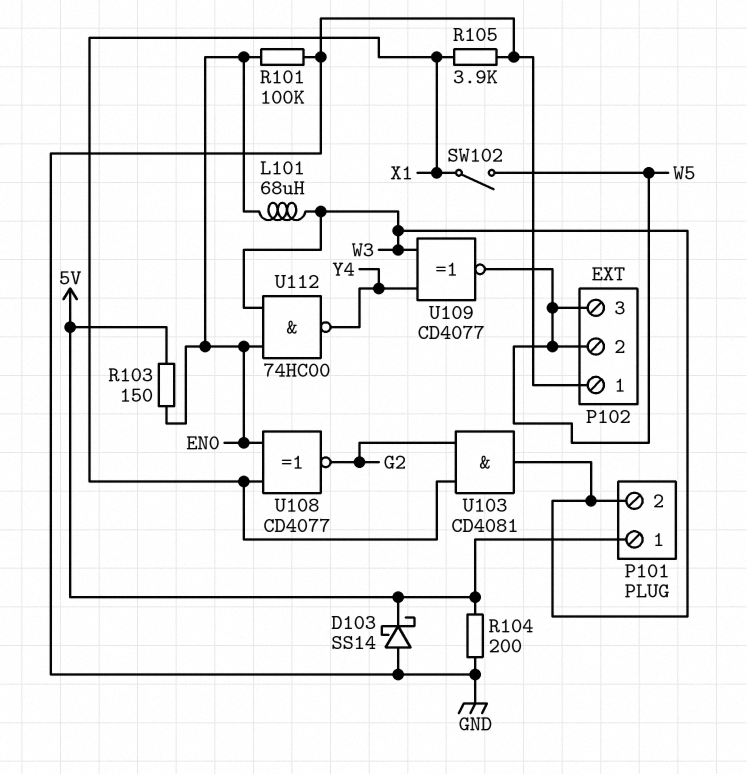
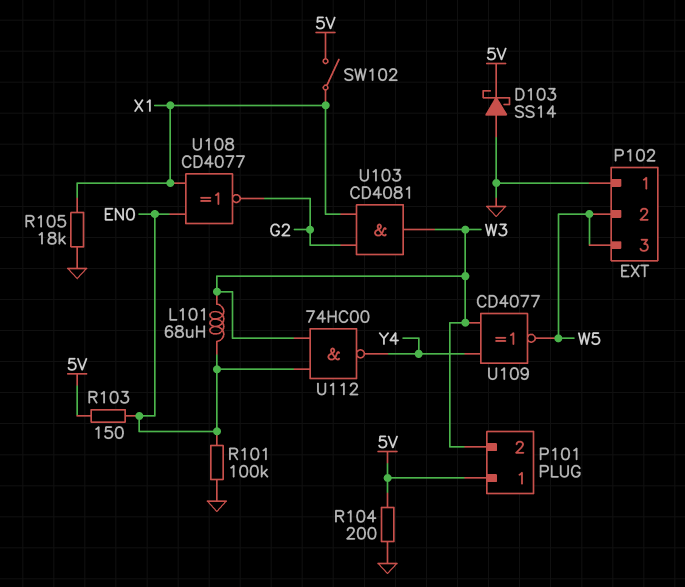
R105: 3.9k (GND, X1) -> 18k (GND, X1)
SW102: switch (W5, X1) -> switch (5V, X1)

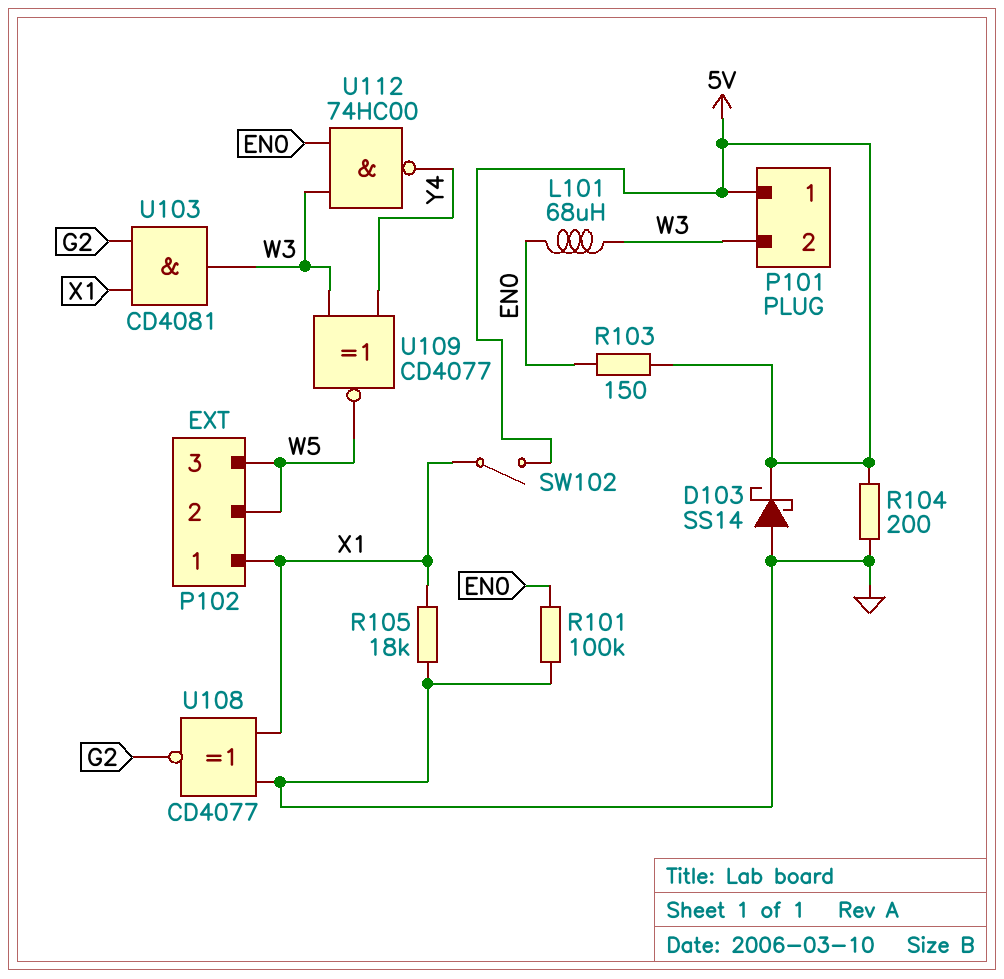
P102 pin 1: GND -> X1
U108: XNOR CD4077 (in EN0, in X1, out G2) -> XNOR CD4077 (in GND, in X1, out G2)

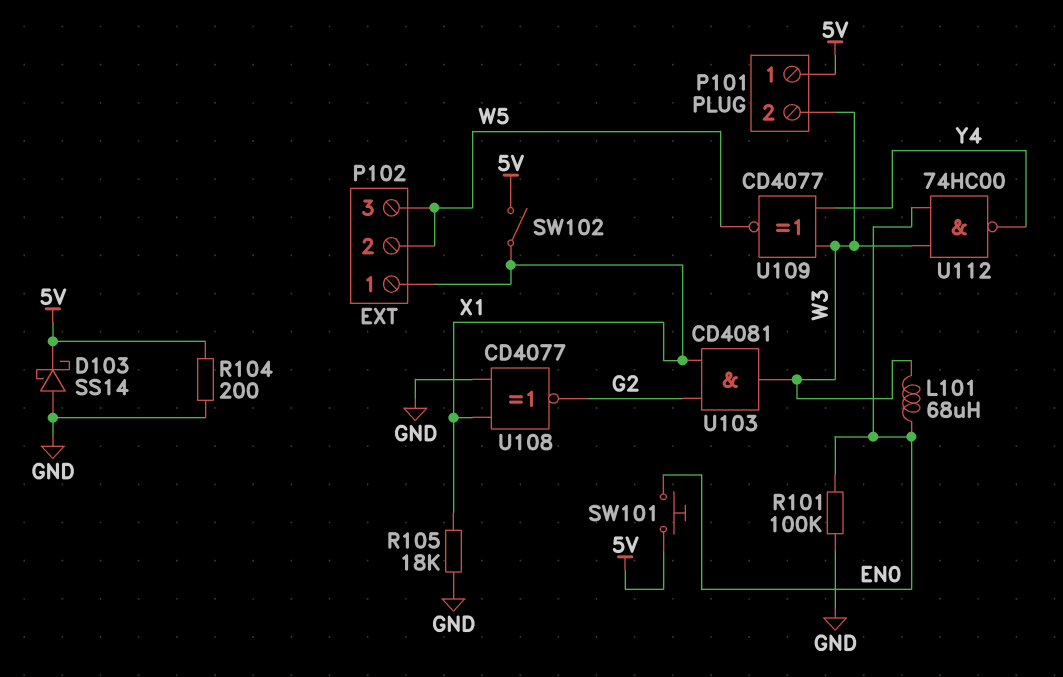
R103: 150 (5V, EN0) -> none
SW101: none -> button (5V, EN0)

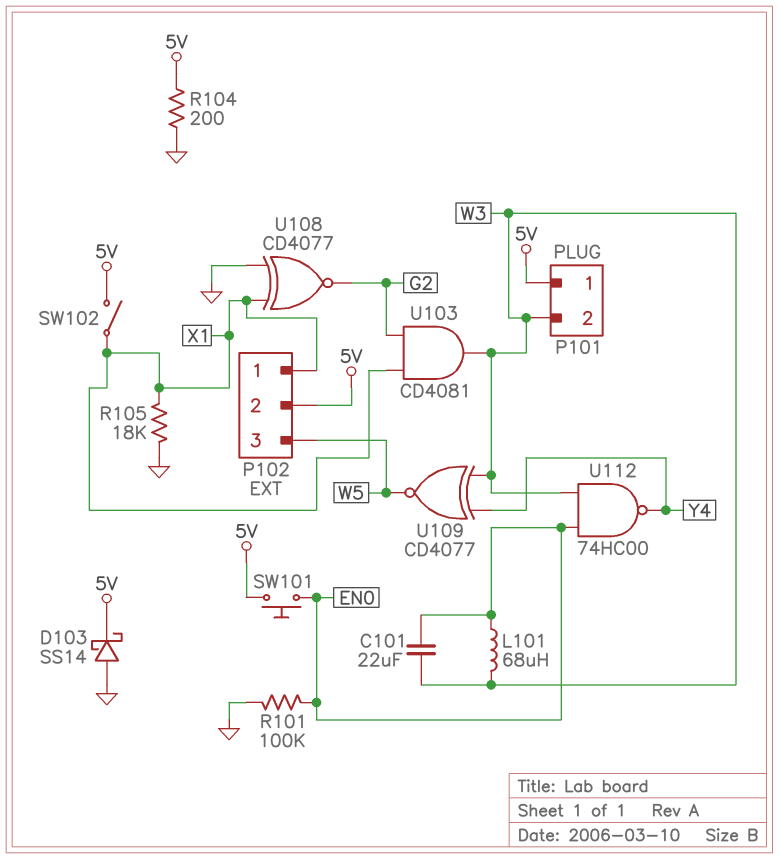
C101: none -> 22uF (EN0, W3)
P102 pin 2: W5 -> 5V

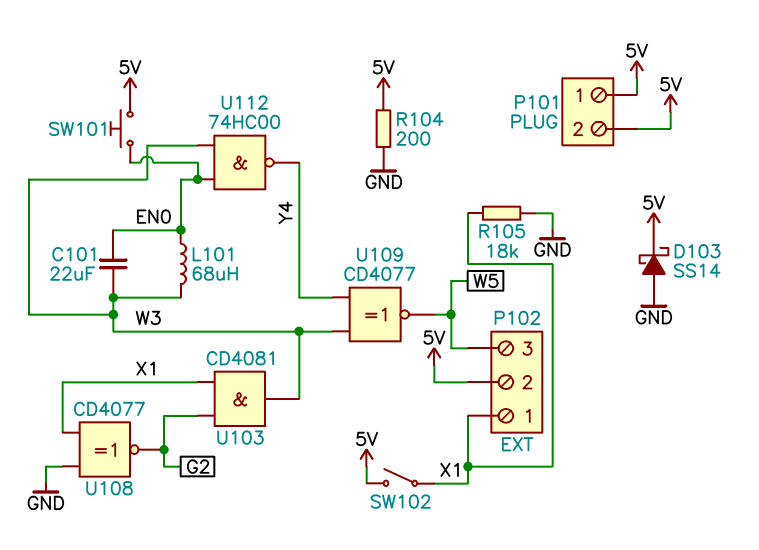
P101 pin 2: W3 -> 5V
R101: 100k (EN0, GND) -> none

